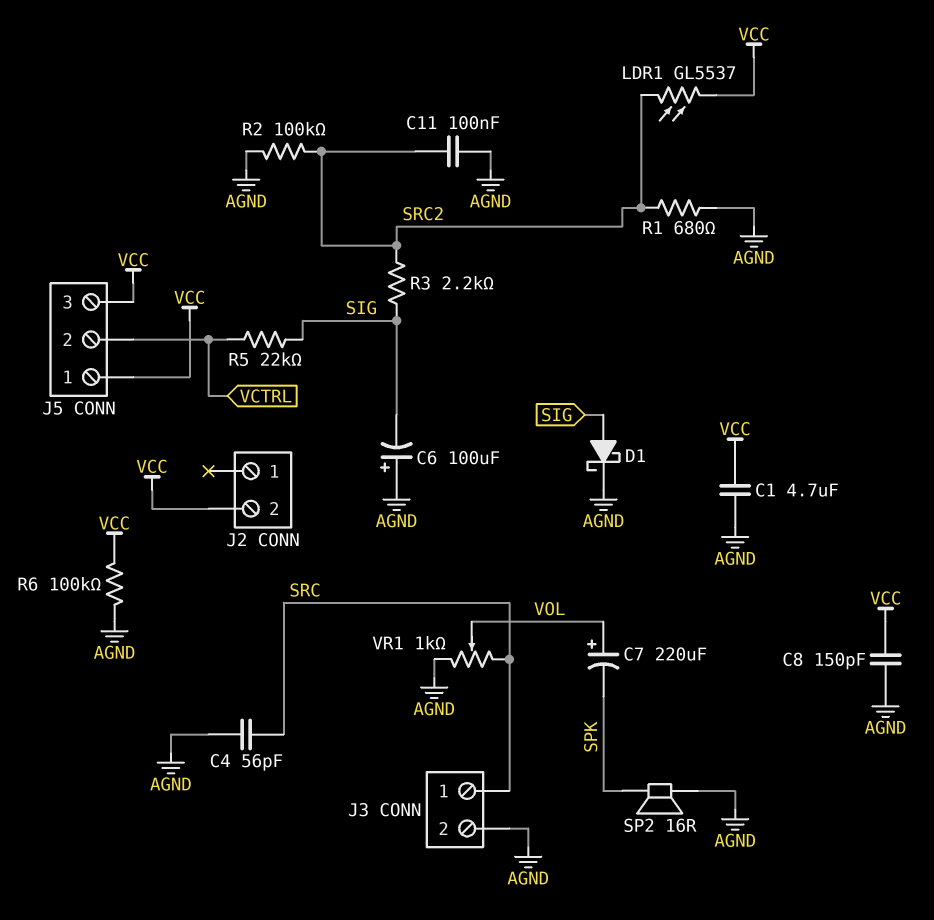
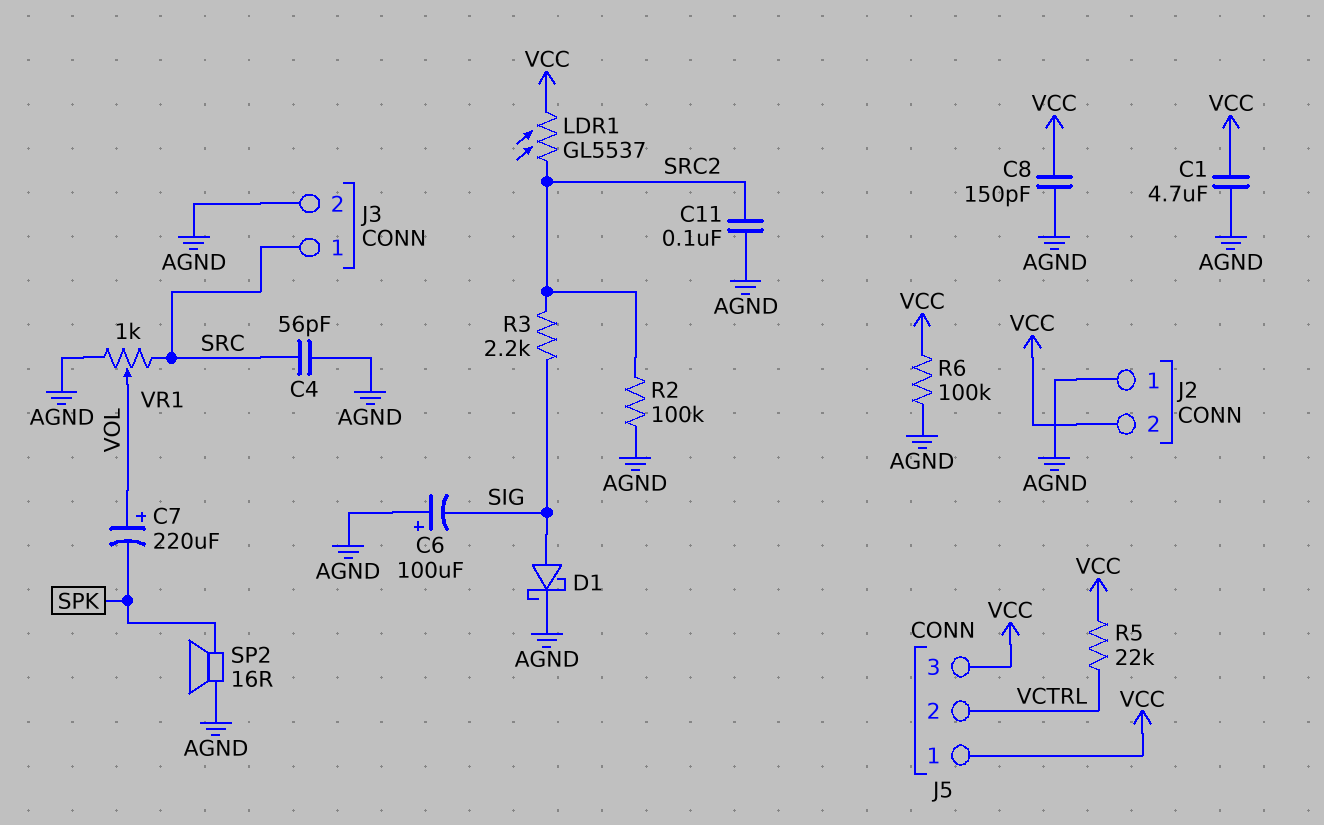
J2 pin 1: none -> AGND
R1: 680 (AGND, SRC2) -> none
R5: 22k (SIG, VCTRL) -> 22k (VCC, VCTRL)

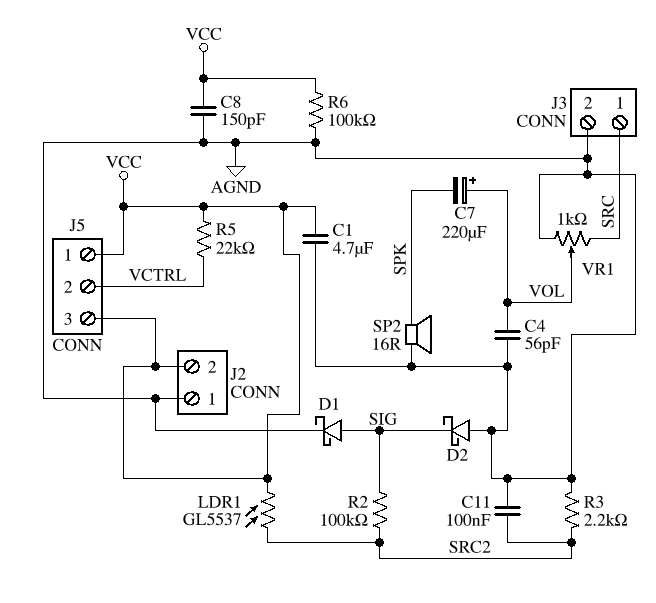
C4: 56pF (AGND, SRC) -> 56pF (AGND, VOL)
C6: 100uF (plus AGND, minus SIG) -> none
D2: none -> schottky (A AGND, K SIG)
R2: 100k (AGND, SRC2) -> 100k (SIG, SRC2)
R3: 2.2k (SIG, SRC2) -> 2.2k (AGND, SRC2)

